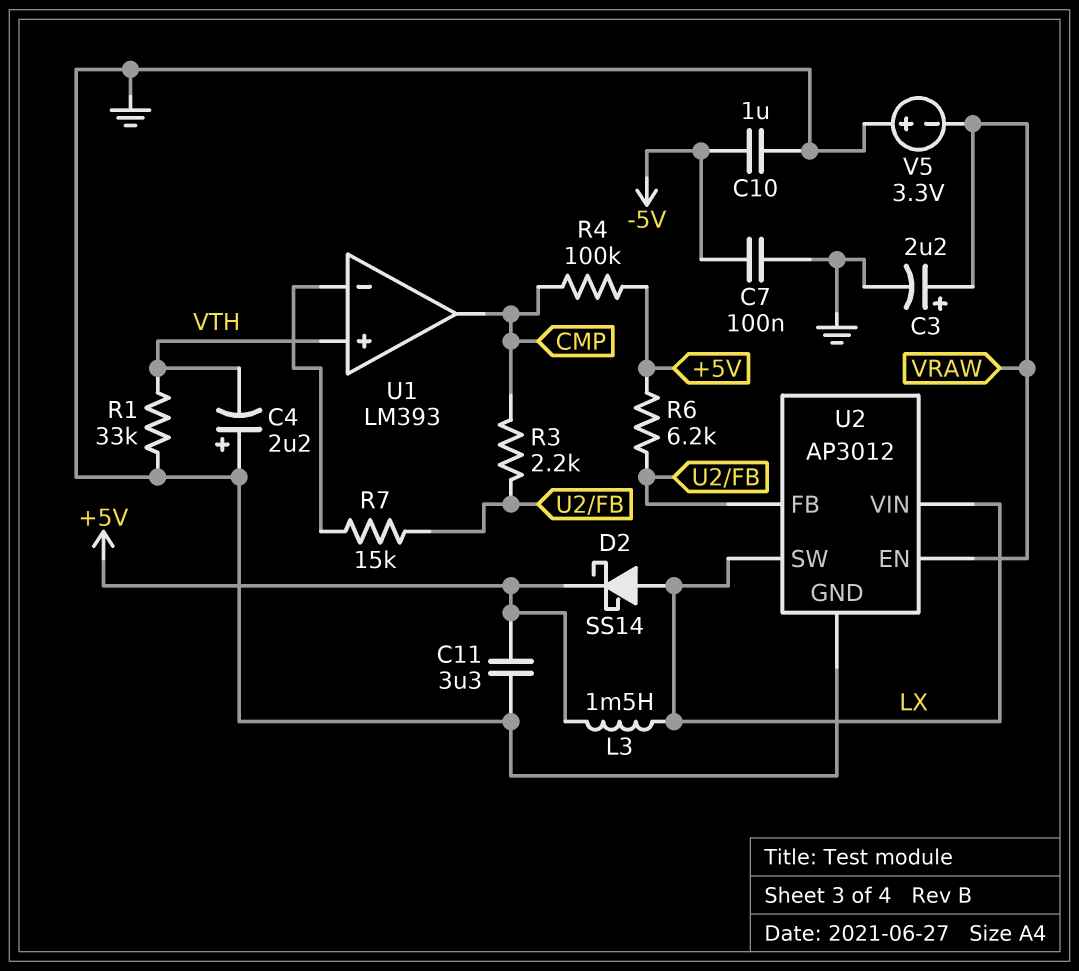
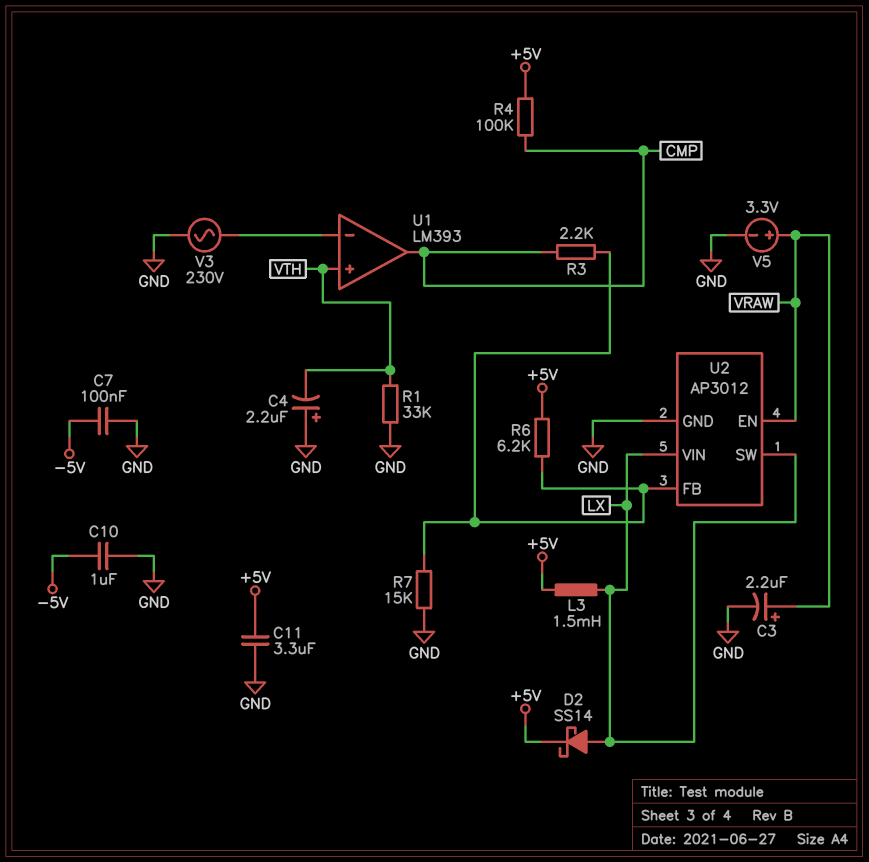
R7: 15k (U1/in-, U2/FB) -> 15k (GND, U2/FB)
V3: none -> AC 230V (GND, U1/in-)
V5: 3.3V (plus GND, minus VRAW) -> 3.3V (plus VRAW, minus GND)

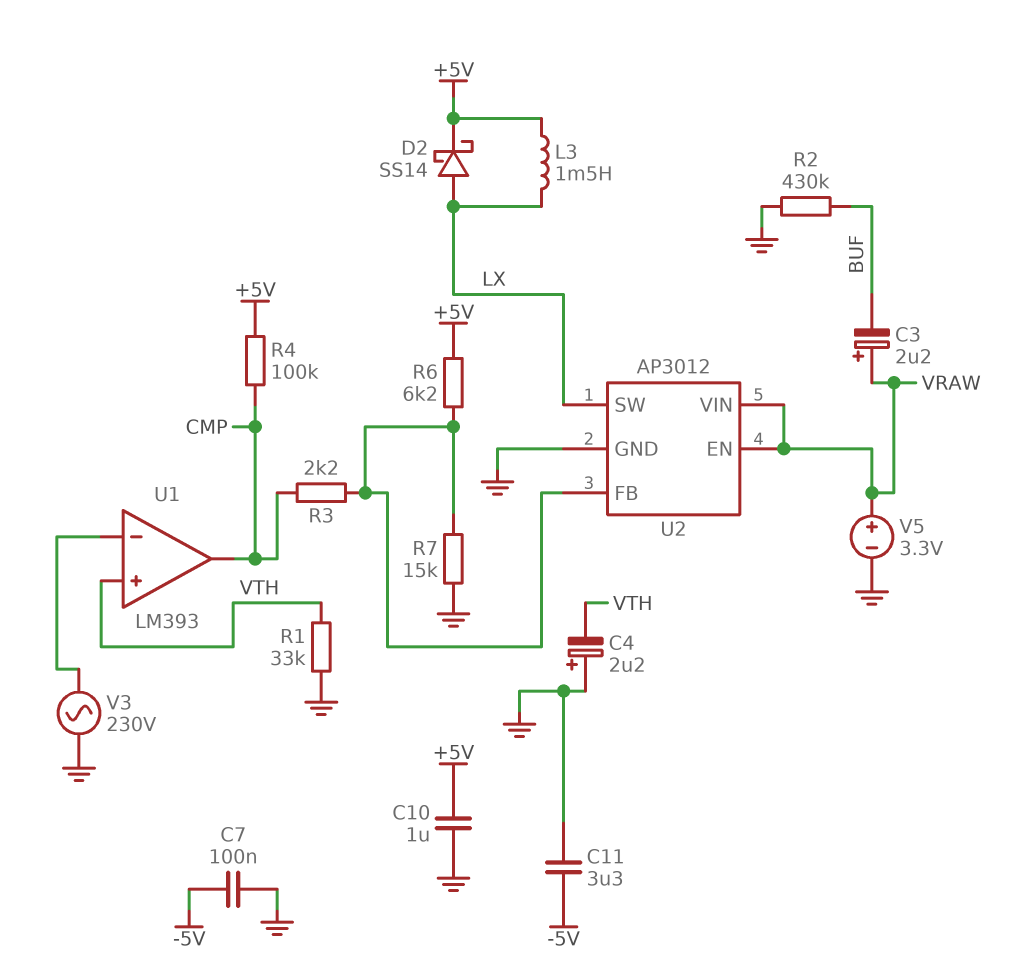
C3: 2.2uF (plus VRAW, minus GND) -> 2.2uF (plus VRAW, minus BUF)
C10: 1uF (-5V, GND) -> 1uF (+5V, GND)
C11: 3.3uF (+5V, GND) -> 3.3uF (-5V, GND)
R2: none -> 430k (BUF, GND)
U2 pin VIN: LX -> VRAW

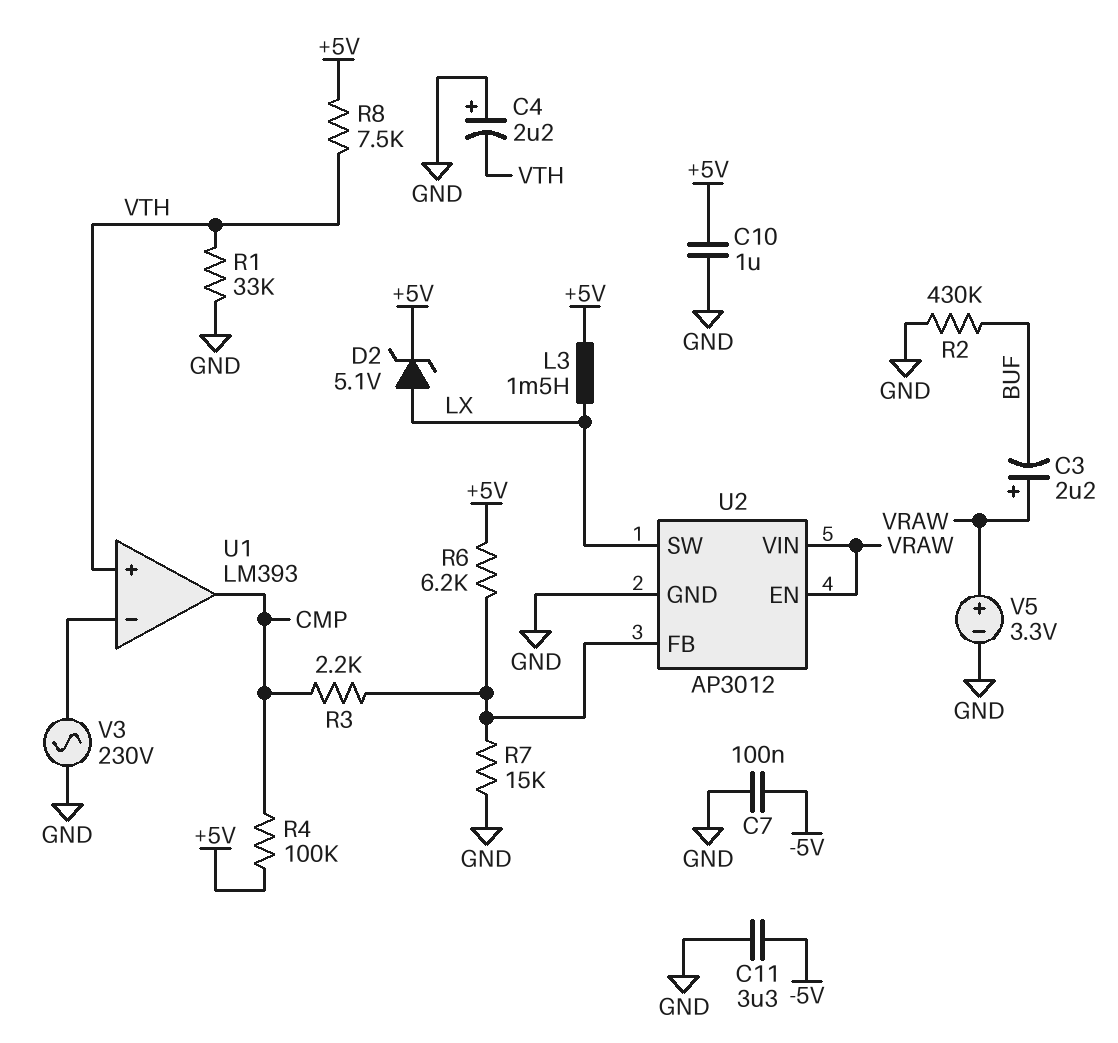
D2: schottky SS14 (A LX, K +5V) -> zener 5.1V (A LX, K +5V)
R8: none -> 7.5k (+5V, VTH)

